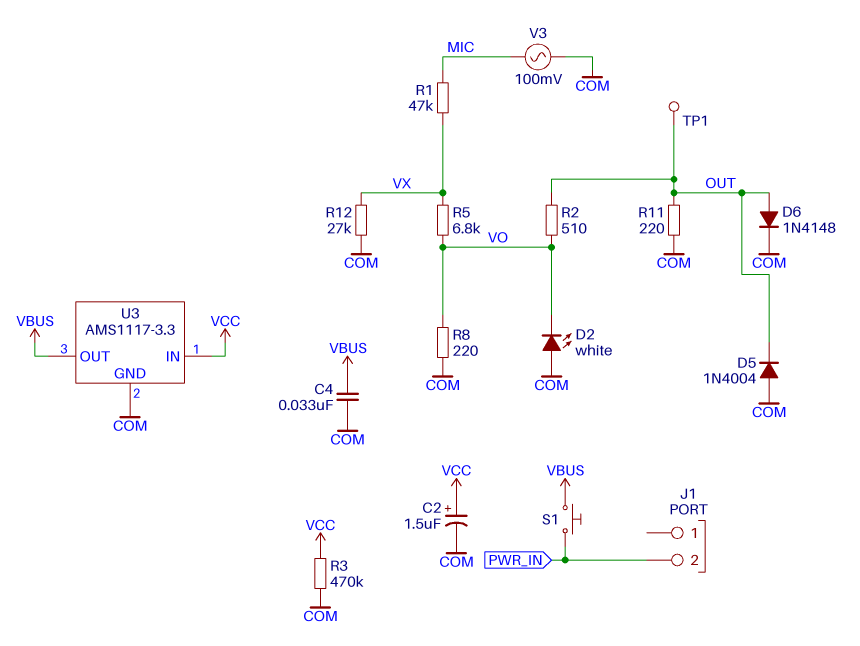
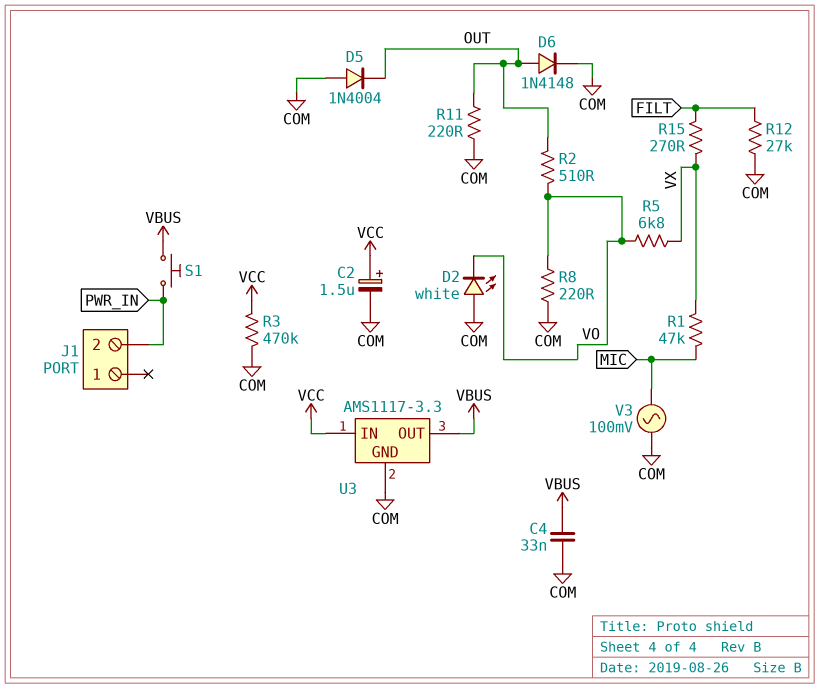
R12: 27k (COM, VX) -> 27k (COM, FILT)
R15: none -> 270 (FILT, VX)
TP1: test point (OUT) -> none

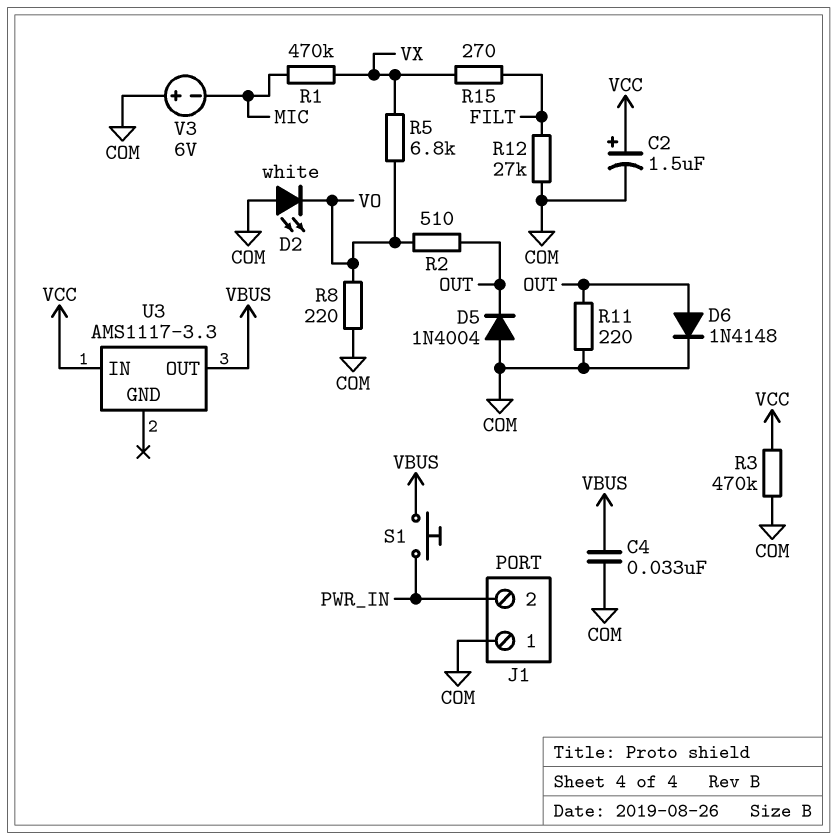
J1 pin 1: none -> COM
R1: 47k (MIC, VX) -> 470k (MIC, VX)
U3 pin GND: COM -> none
V3: AC 100mV (COM, MIC) -> 6V (plus COM, minus MIC)

